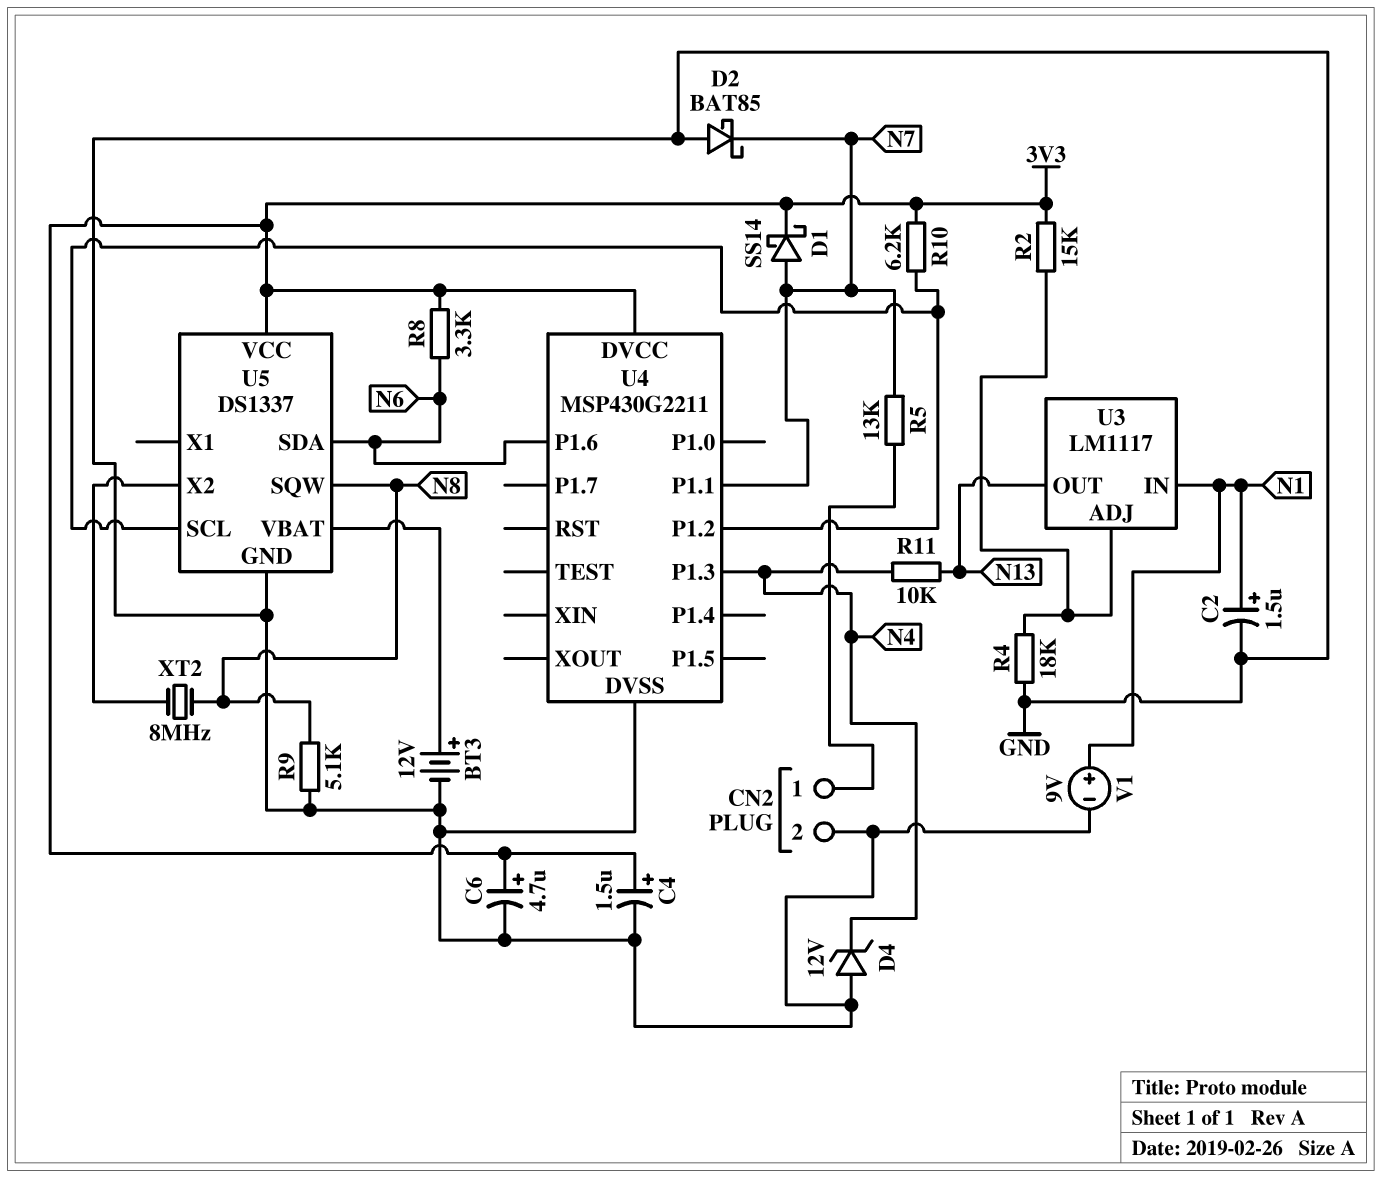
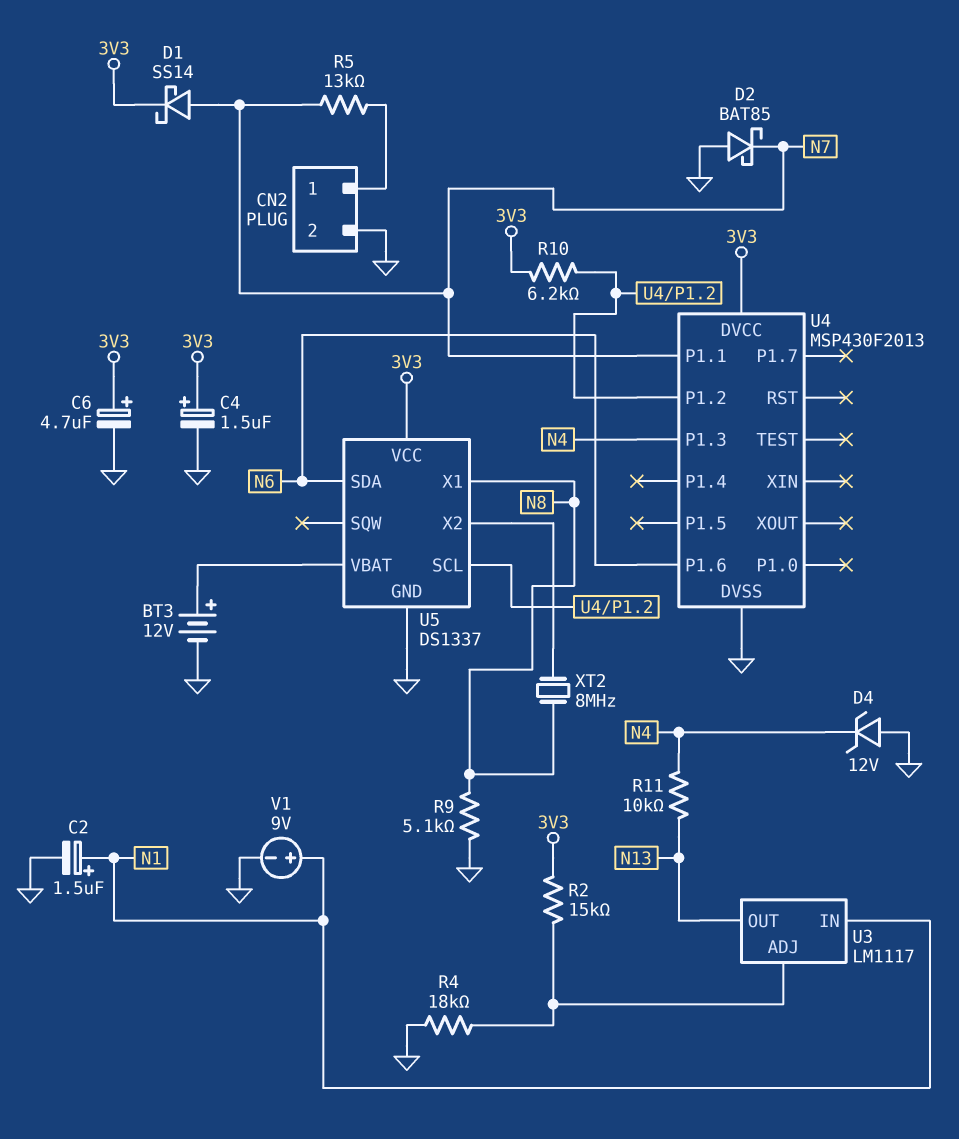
R8: 3.3k (3V3, N6) -> none
U4: MSP430G2211 -> MSP430F2013
U5 pin SQW: N8 -> none
U5 pin X1: none -> N8

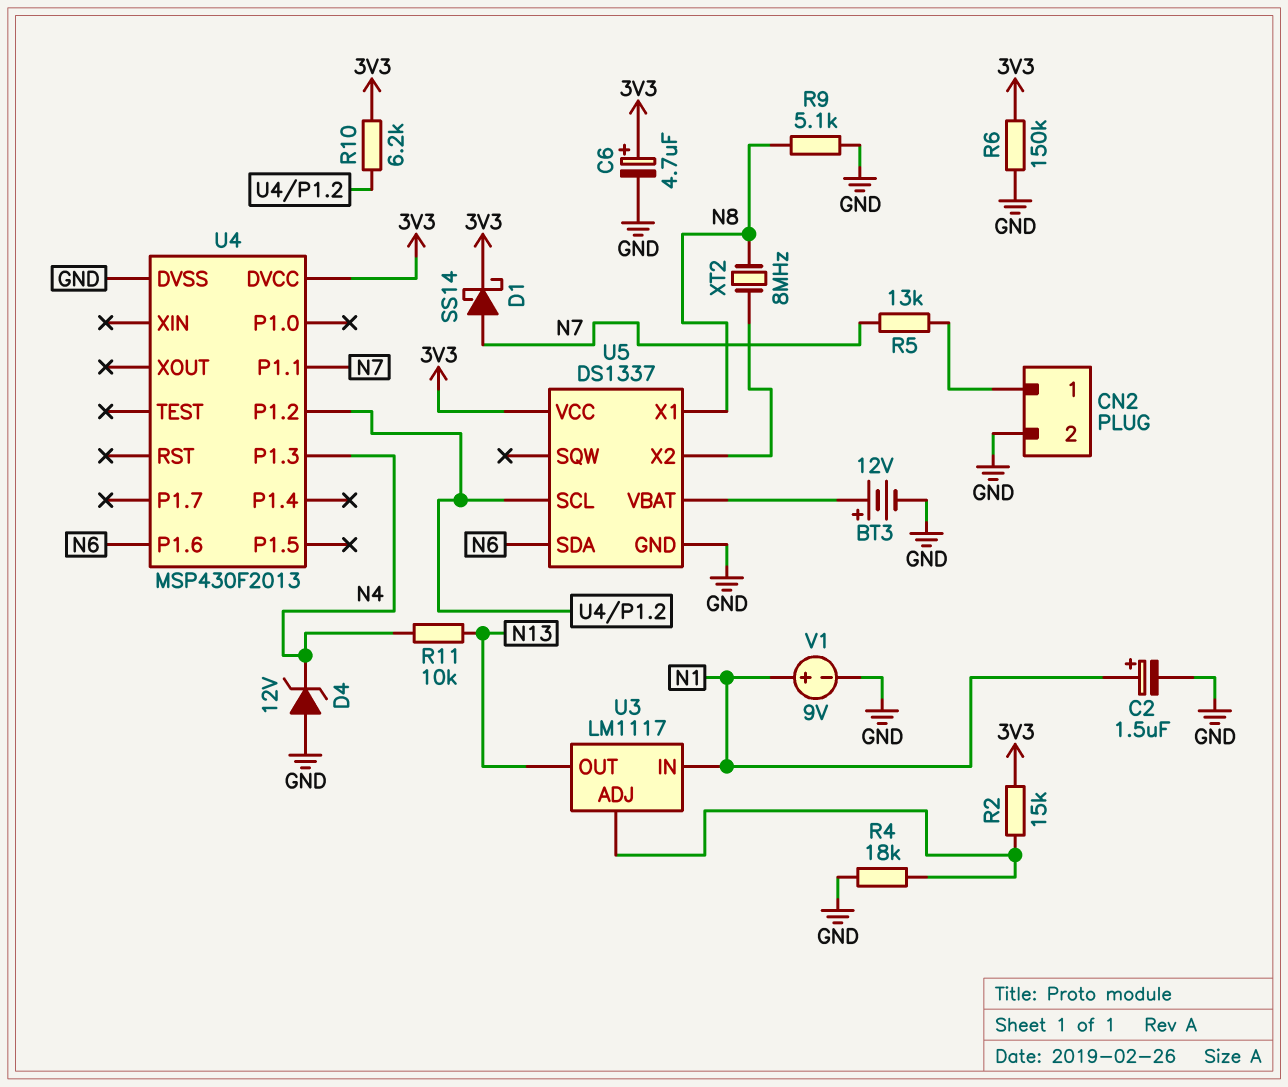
C4: 1.5uF (plus 3V3, minus GND) -> none
D2: schottky BAT85 (A GND, K N7) -> none
R6: none -> 150k (3V3, GND)

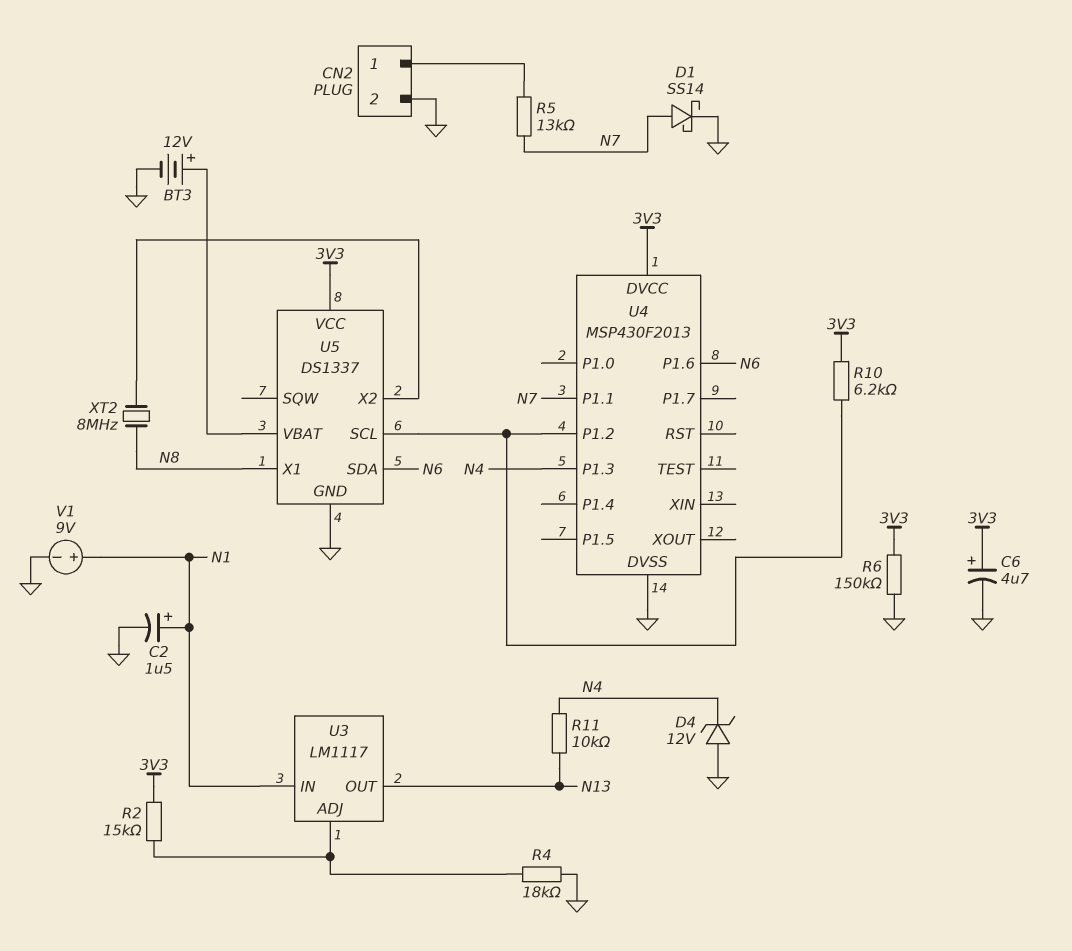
D1: schottky SS14 (A N7, K 3V3) -> schottky SS14 (A N7, K GND)
R9: 5.1k (GND, N8) -> none

